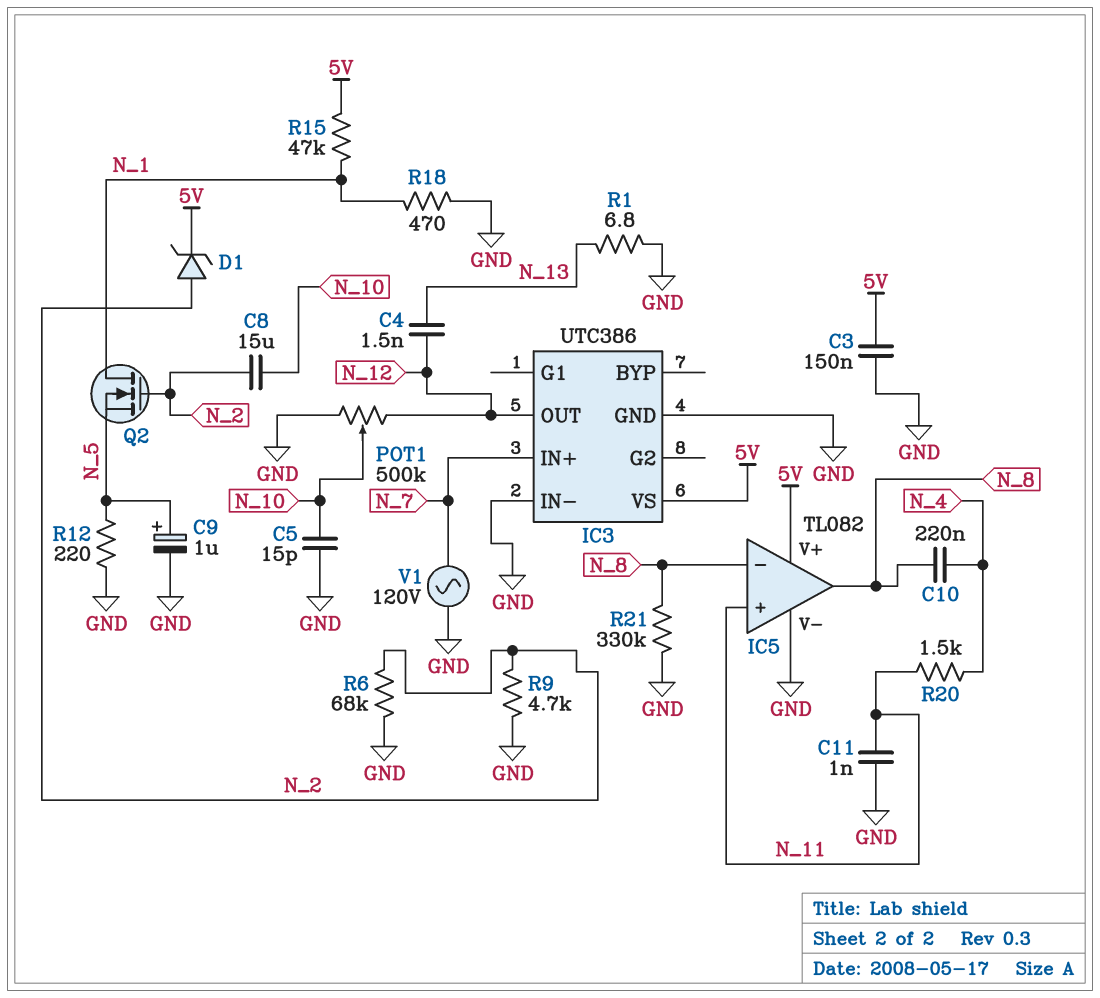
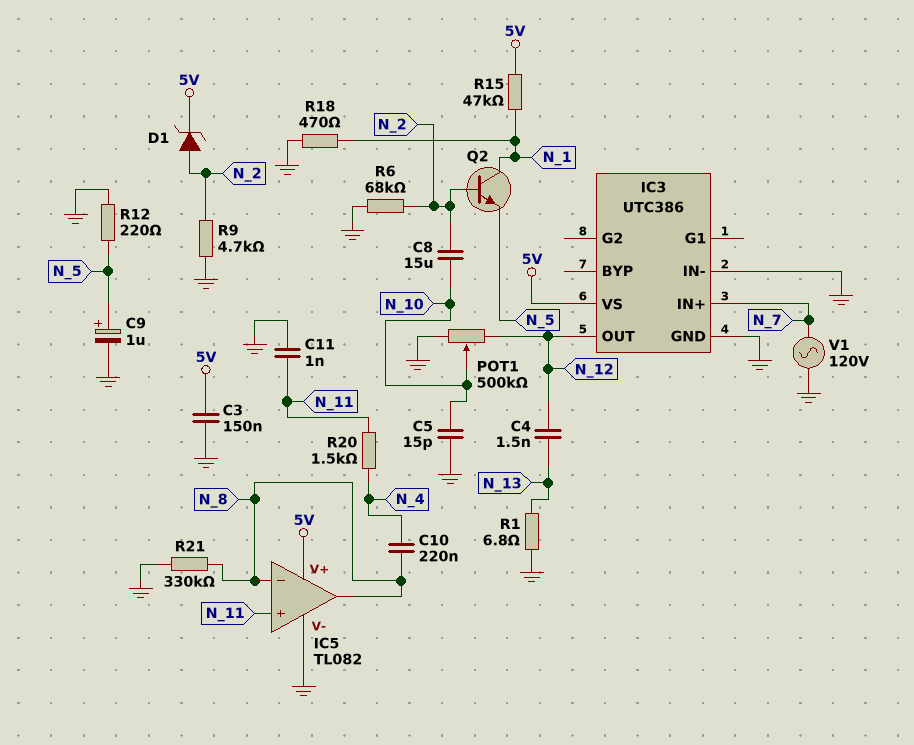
Q2: NMOS (G N_2, D N_1, S N_5) -> NPN (B N_2, C N_1, E N_5)

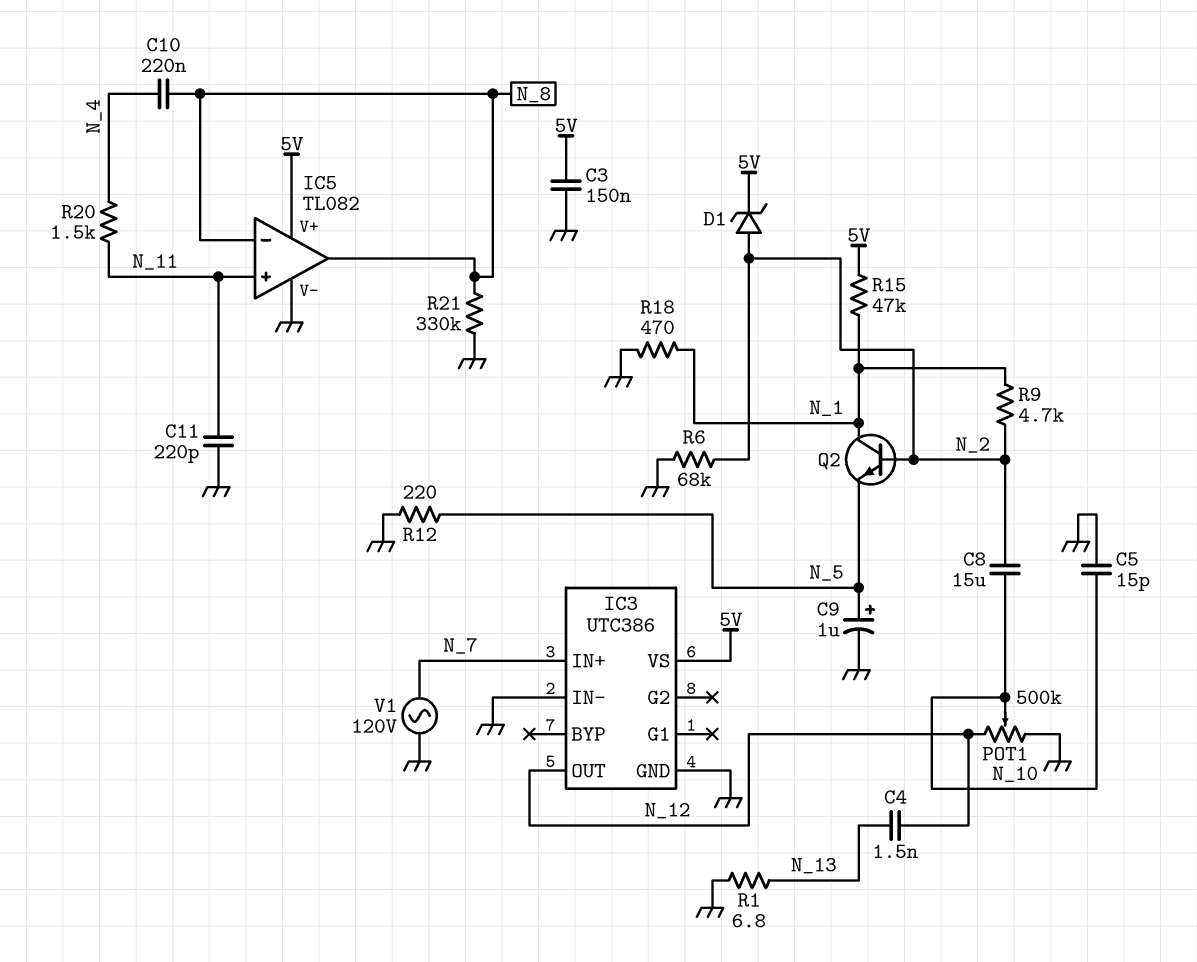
C11: 1nF (GND, N_11) -> 220pF (GND, N_11)
R9: 4.7k (GND, N_2) -> 4.7k (N_1, N_2)

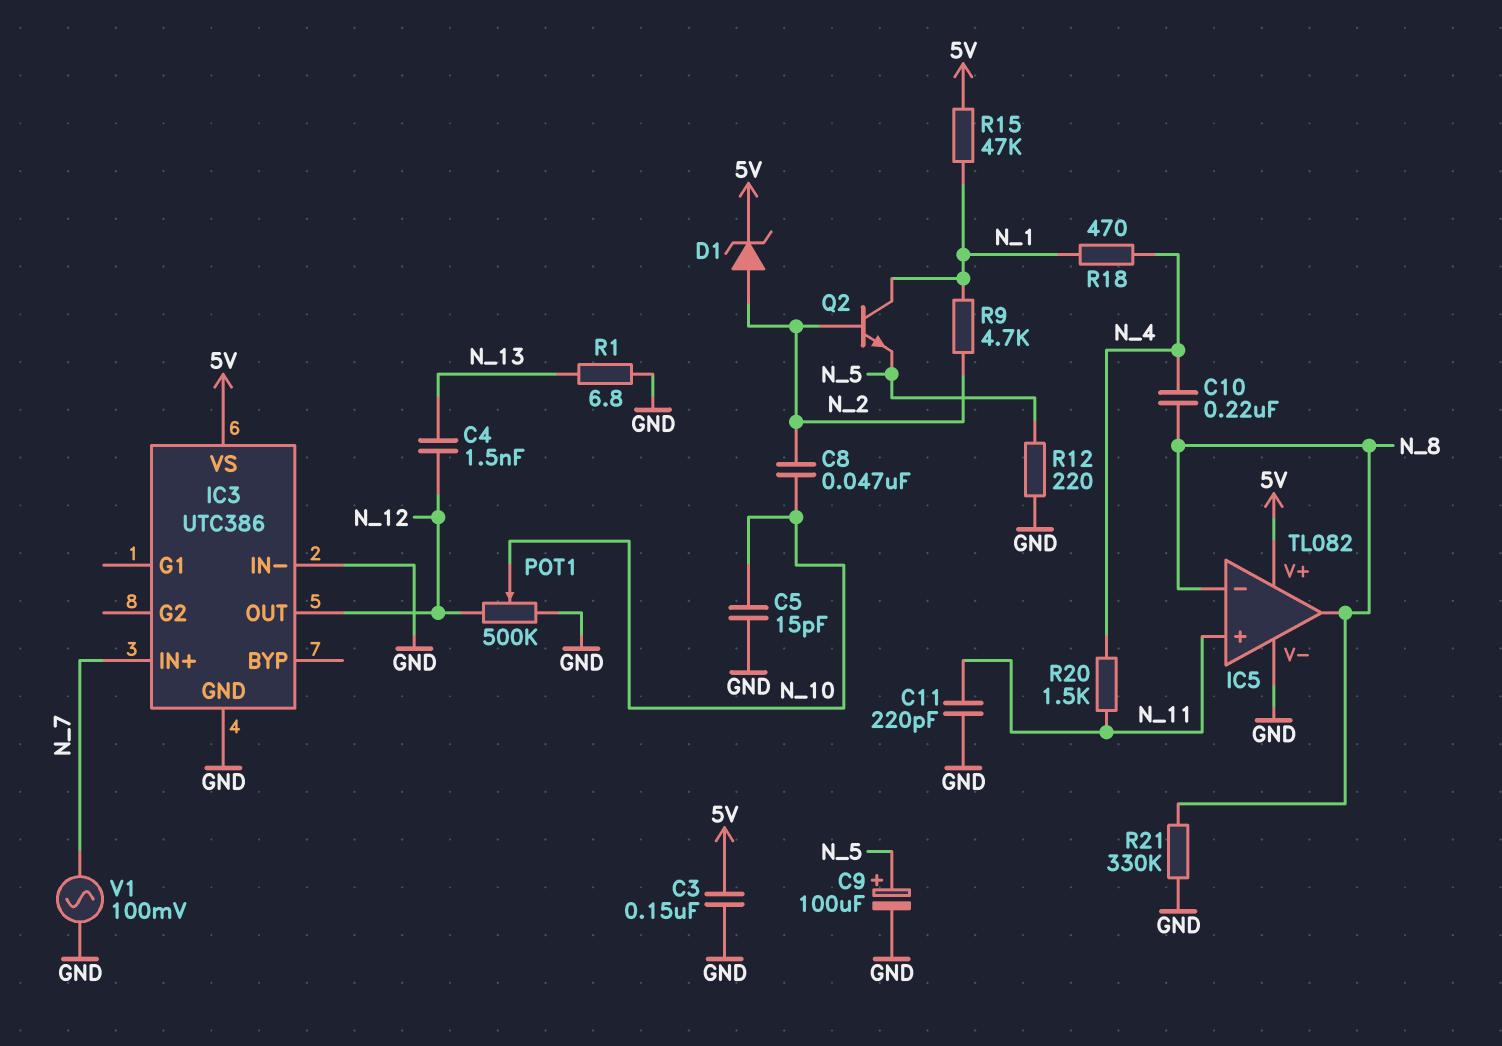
C8: 15uF (N_2, N_10) -> 47nF (N_2, N_10)
C9: 1uF (plus N_5, minus GND) -> 100uF (plus N_5, minus GND)
R6: 68k (GND, N_2) -> none
R18: 470 (GND, N_1) -> 470 (N_1, N_4)
V1: AC 120V (GND, N_7) -> AC 100mV (GND, N_7)

